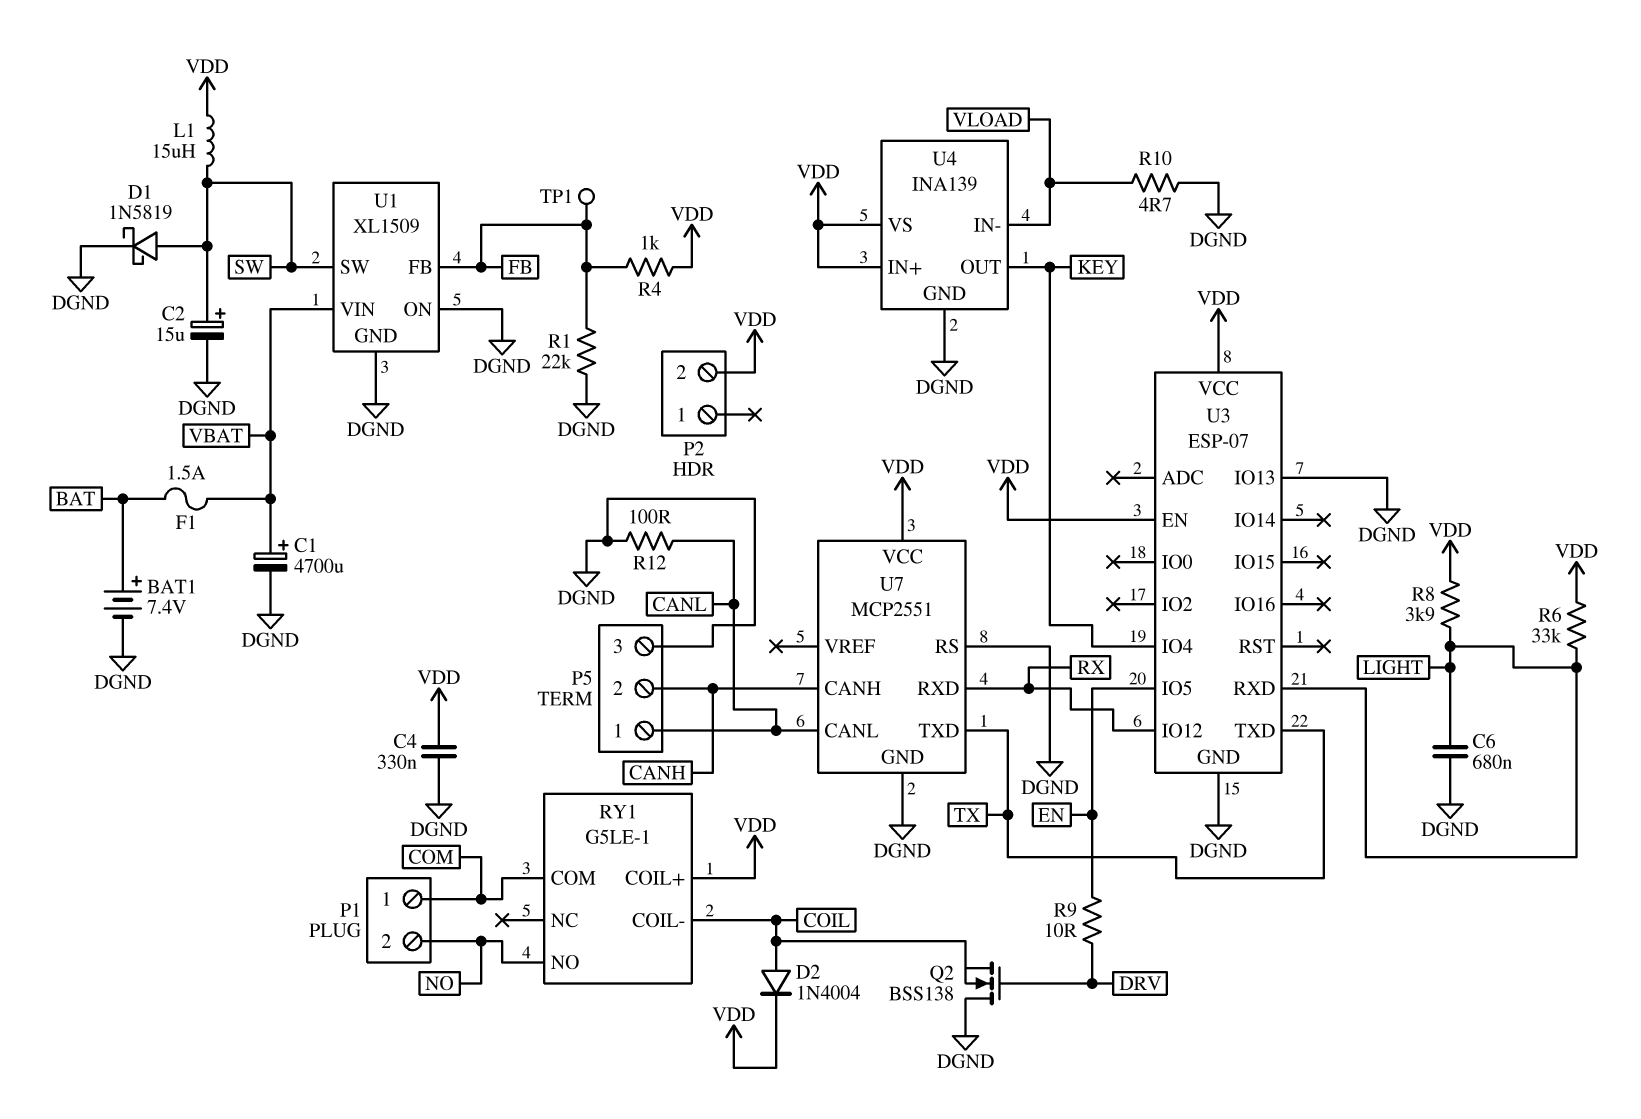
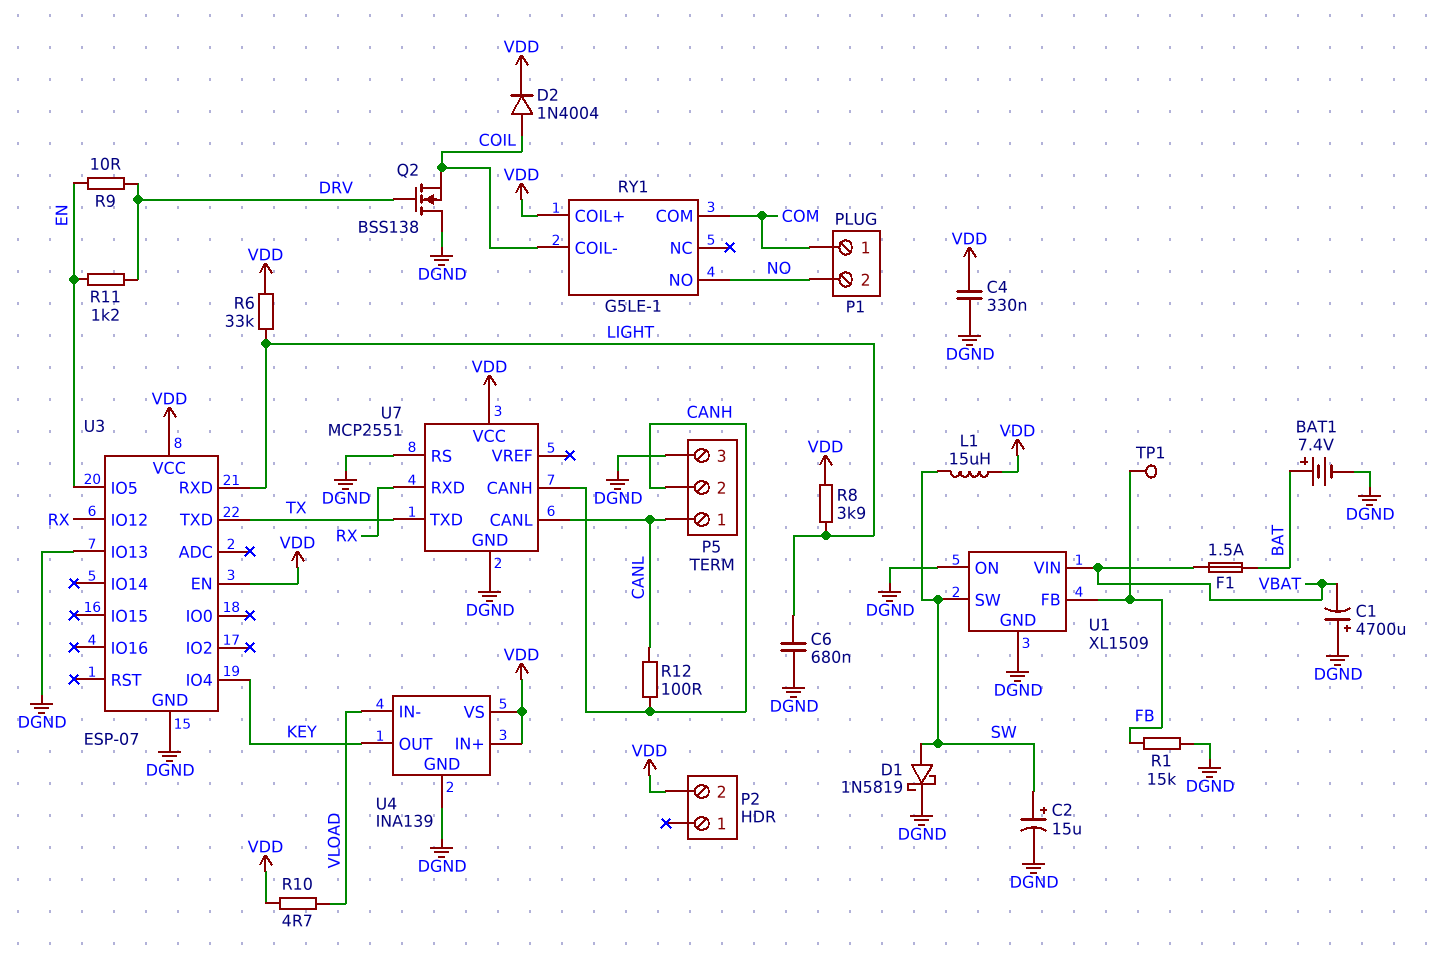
C1: 4700uF (plus VBAT, minus DGND) -> 4700uF (plus DGND, minus VBAT)
R1: 22k (DGND, FB) -> 15k (DGND, FB)
R4: 1k (FB, VDD) -> none
R10: 4.7 (DGND, VLOAD) -> 4.7 (VDD, VLOAD)
R11: none -> 1.2k (DRV, EN)
R12: 100 (CANL, DGND) -> 100 (CANH, CANL)

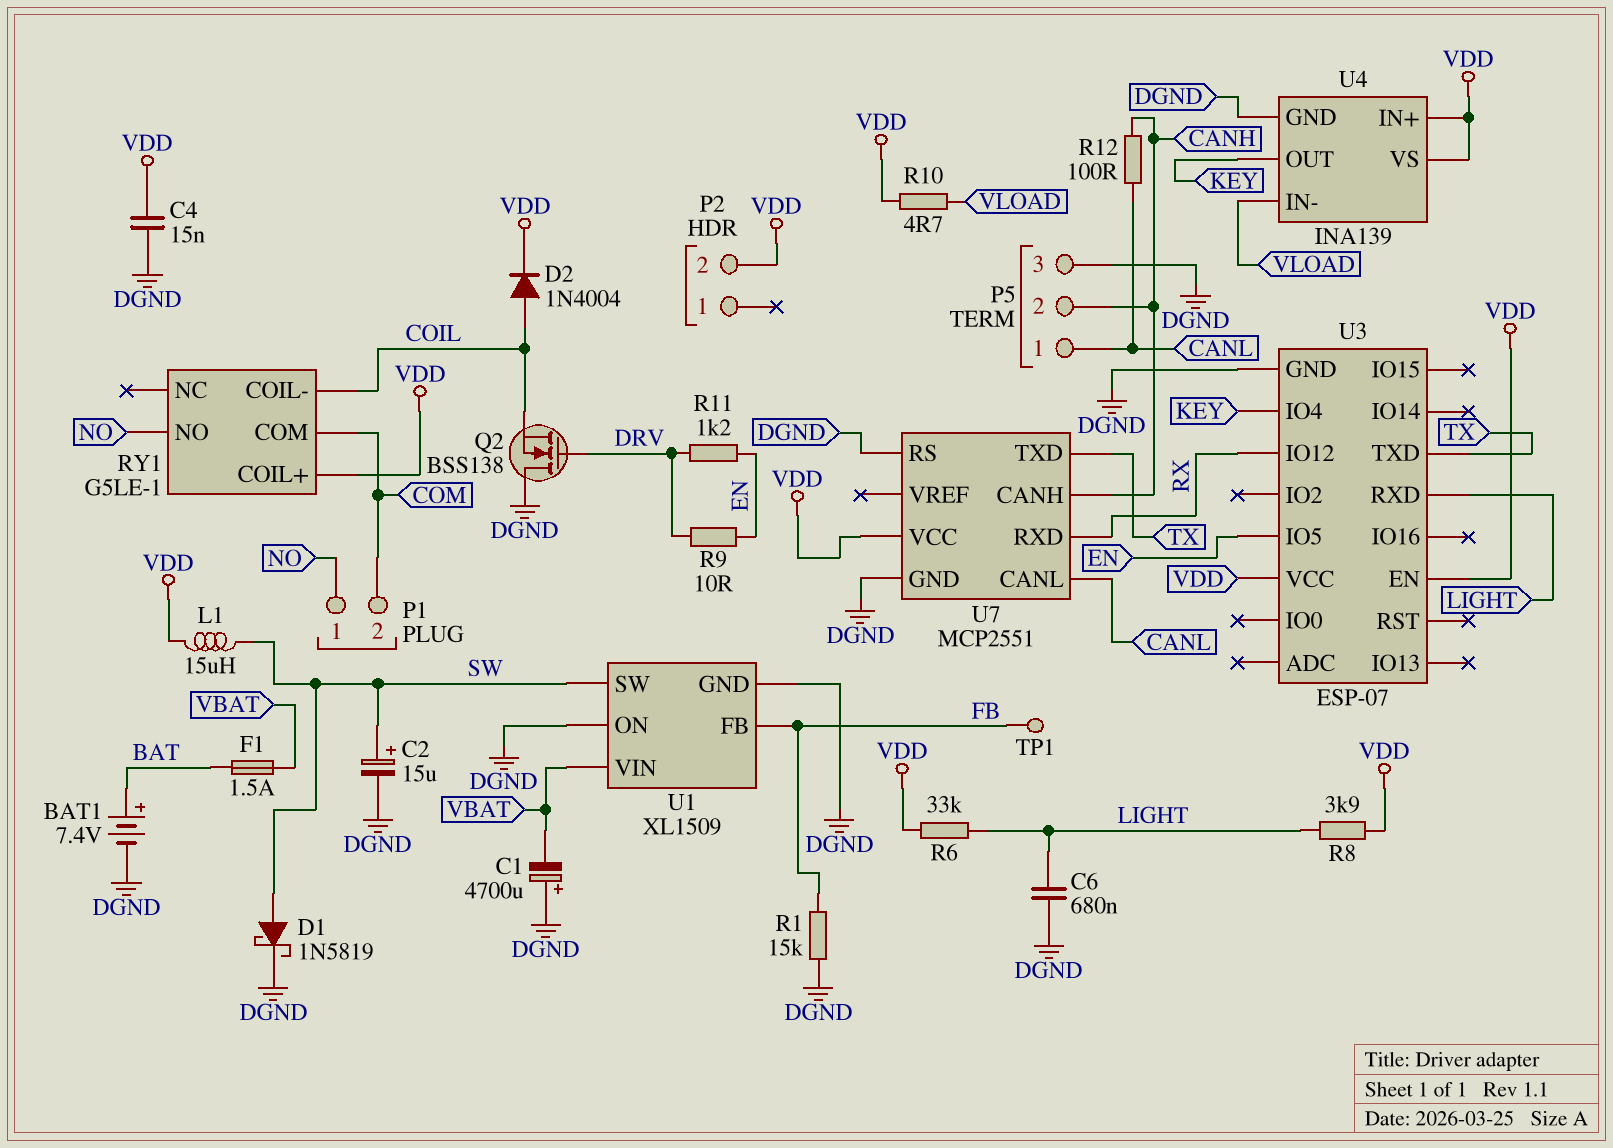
C4: 330nF (DGND, VDD) -> 15nF (DGND, VDD)
P1 pin 1: COM -> NO
P1 pin 2: NO -> COM
U3 pin IO13: DGND -> none

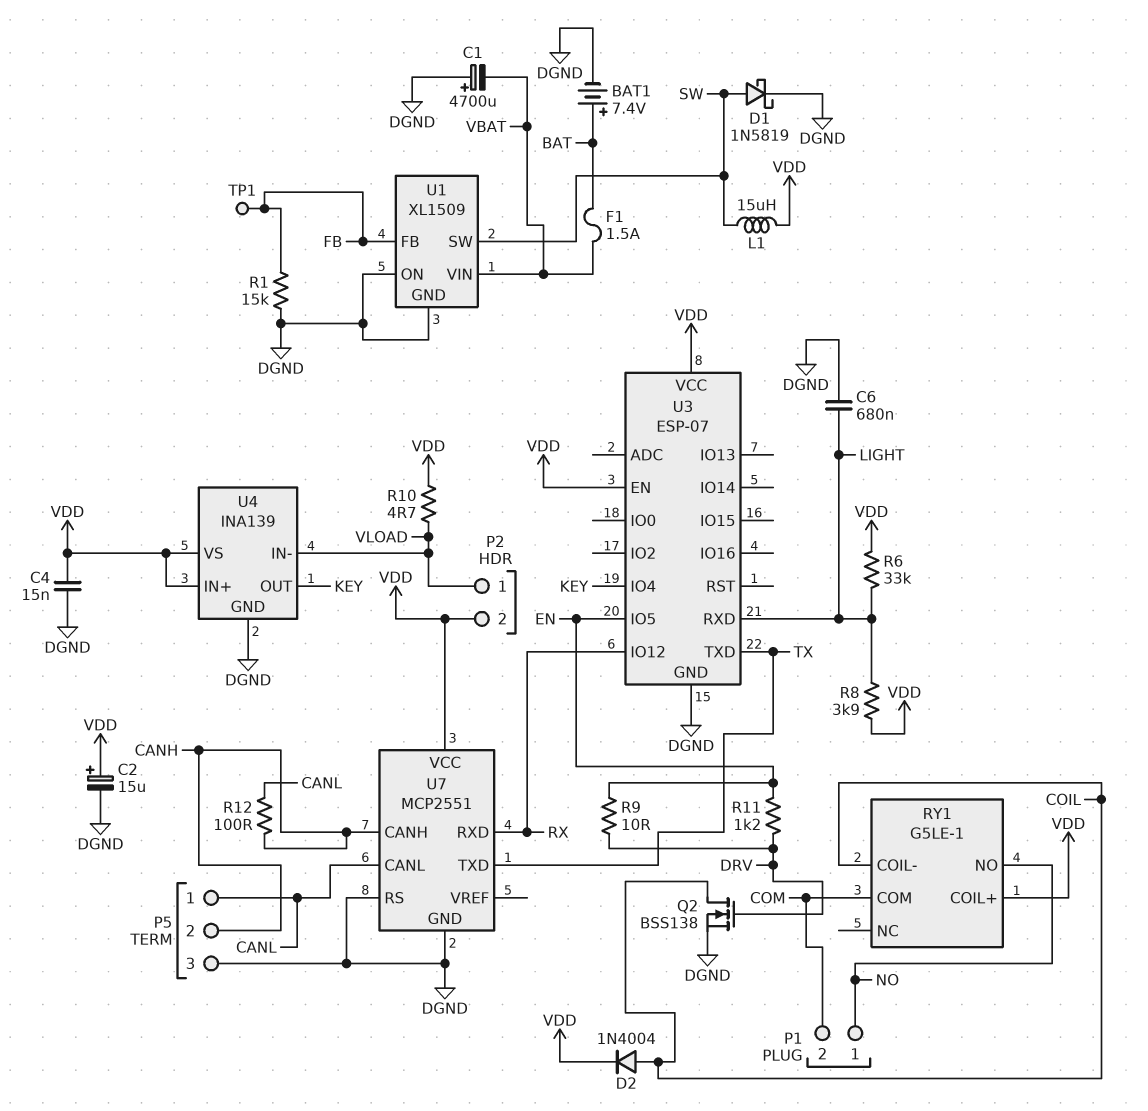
C2: 15uF (plus SW, minus DGND) -> 15uF (plus VDD, minus DGND)
P2 pin 1: none -> VLOAD
Q2: NMOS BSS138 (G DRV, D DGND, S COIL) -> NMOS BSS138 (G DRV, D COIL, S DGND)

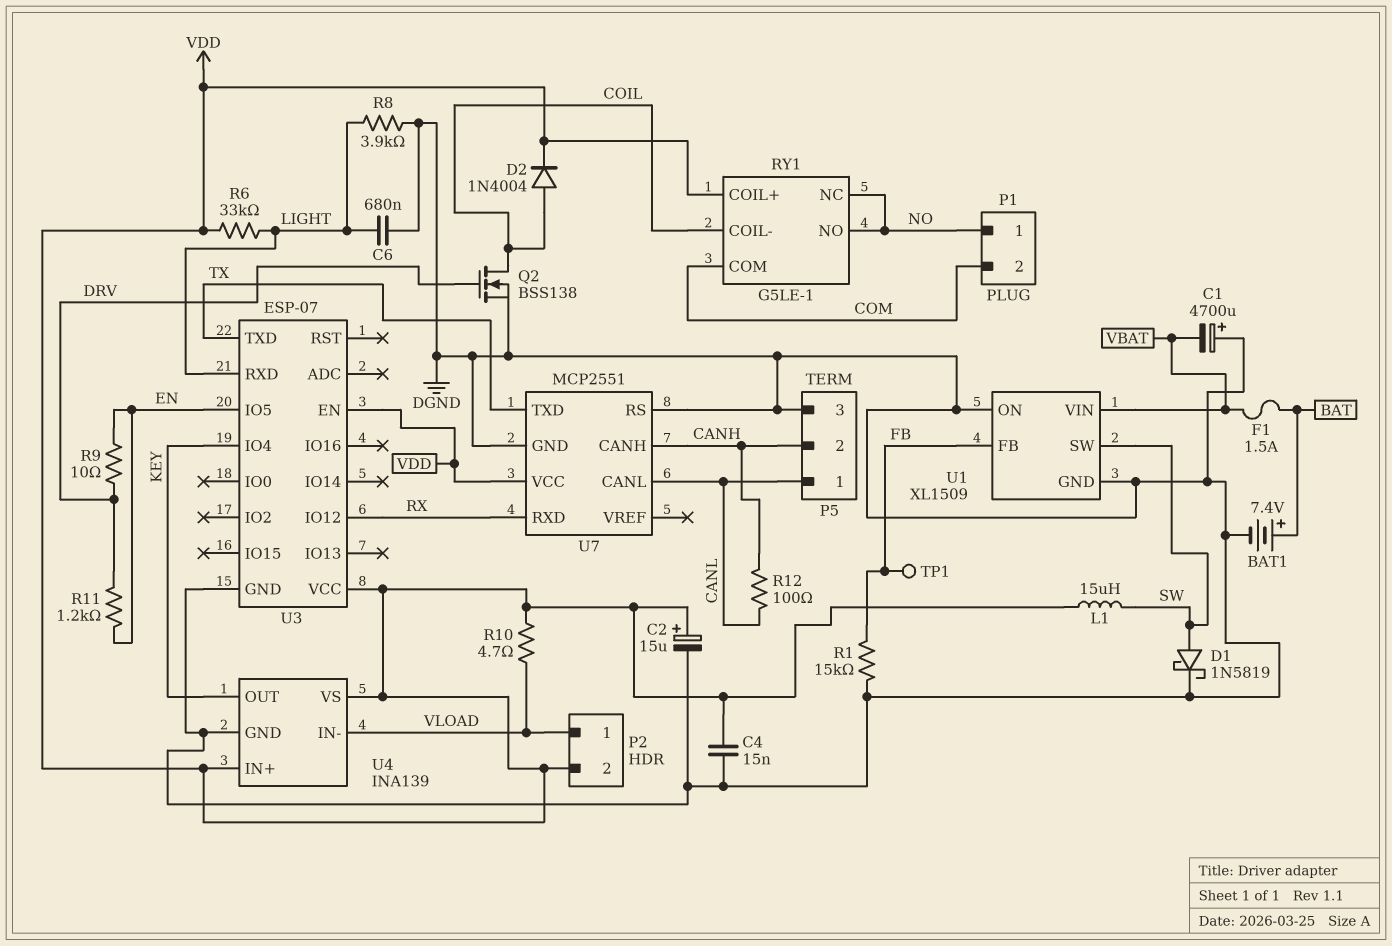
R8: 3.9k (LIGHT, VDD) -> 3.9k (DGND, LIGHT)
RY1 pin NC: none -> NO

